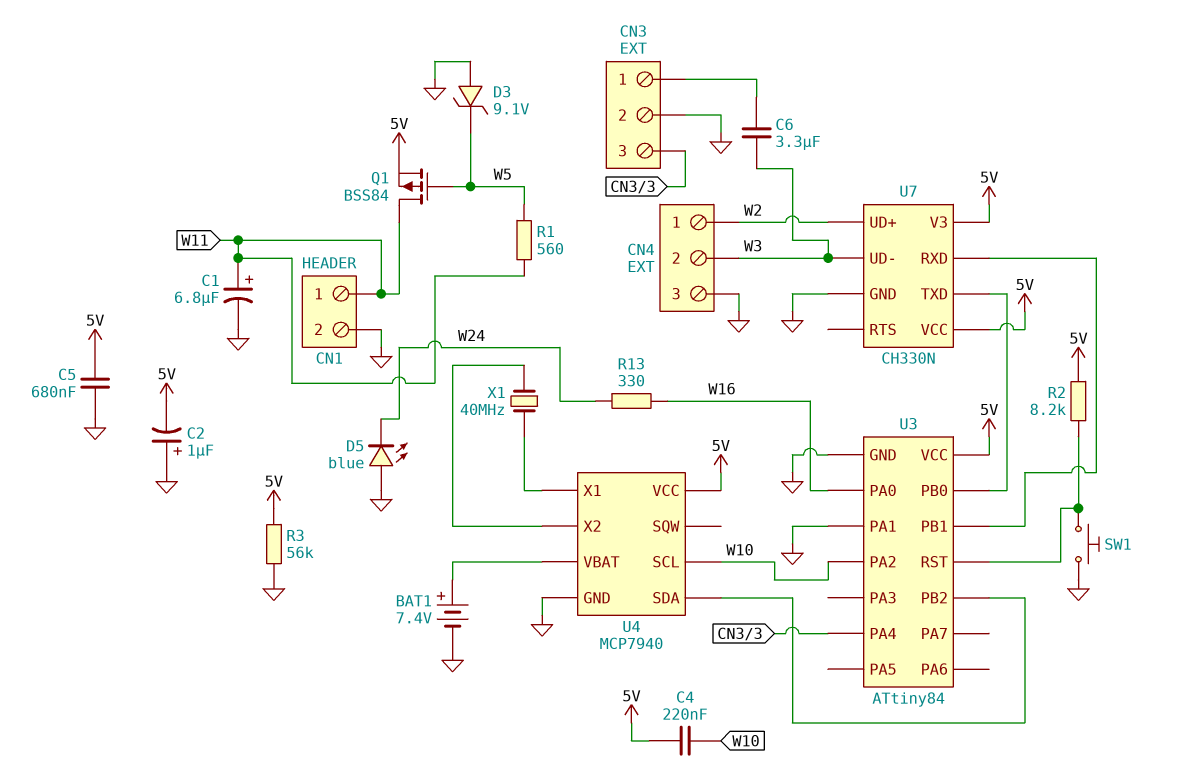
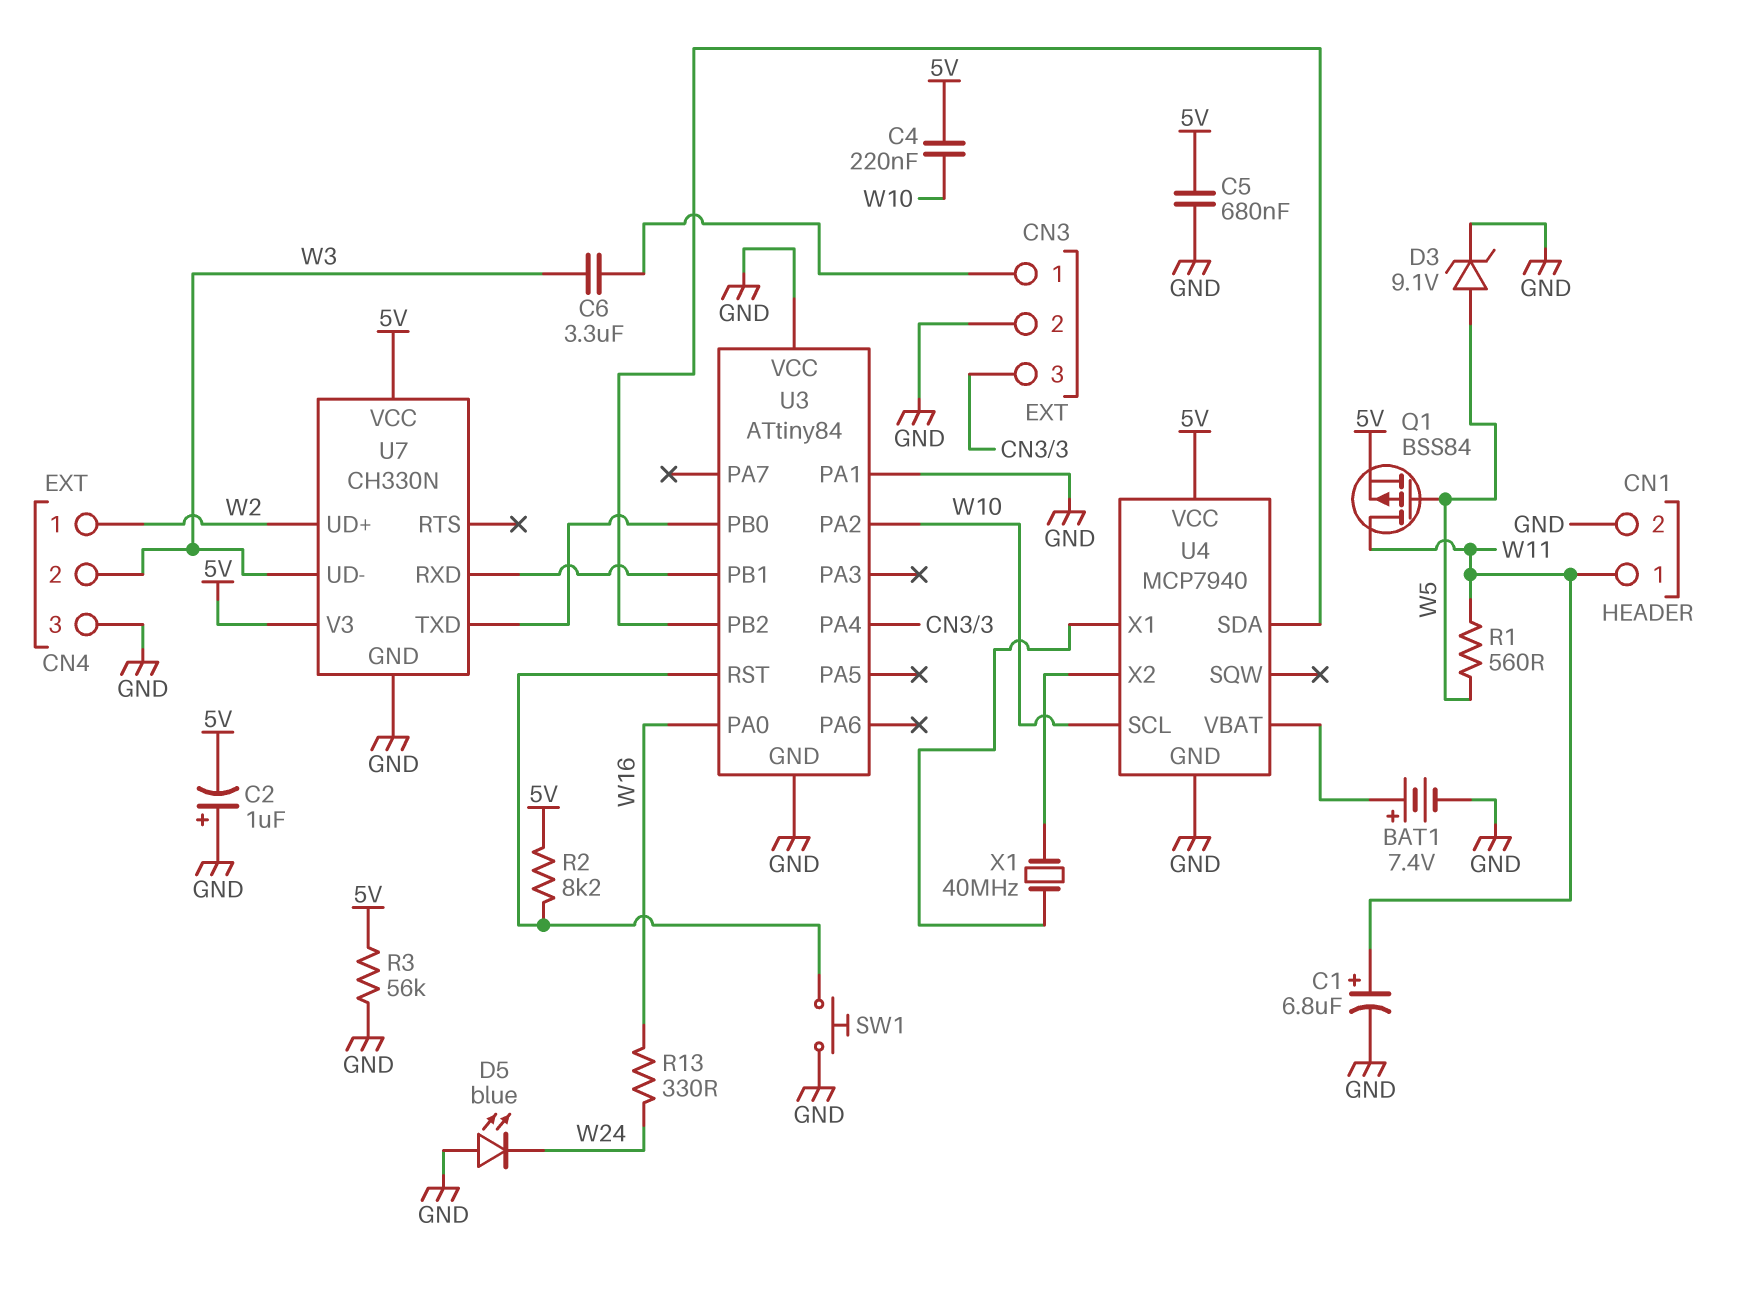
D3: zener 9.1V (A GND, K W5) -> zener 9.1V (A W5, K GND)
U3 pin VCC: 5V -> GND

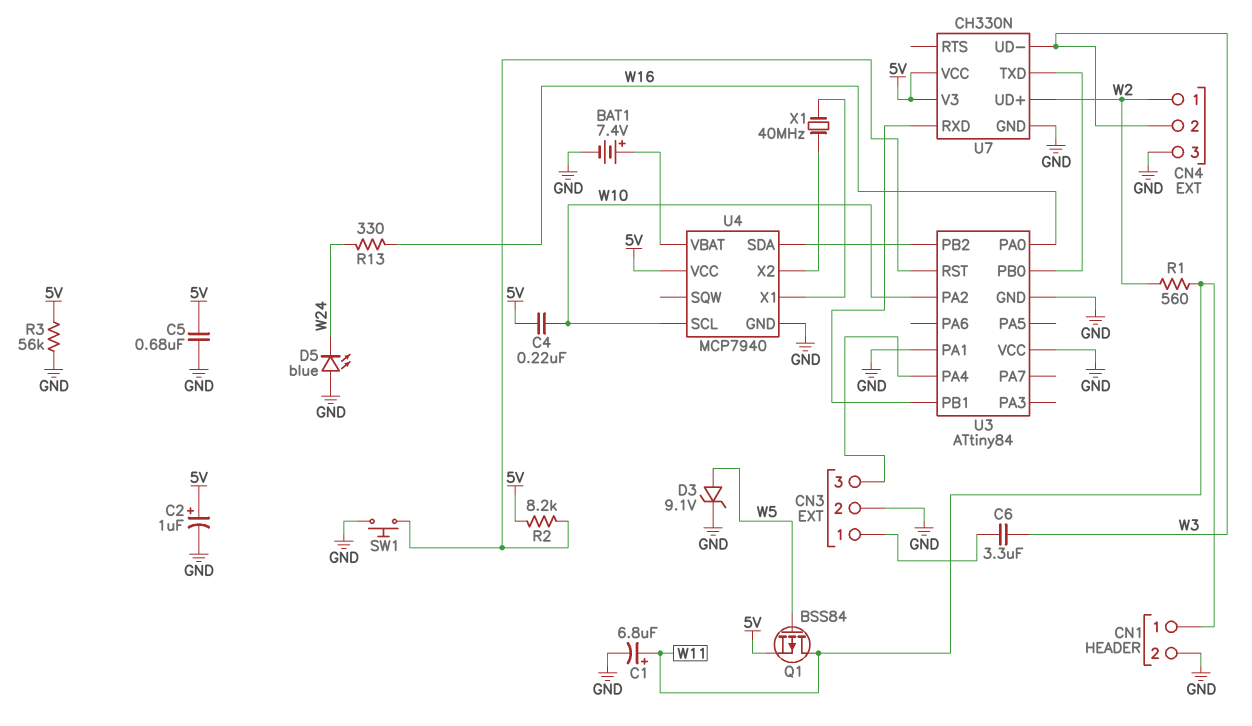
C2: 1uF (plus GND, minus 5V) -> 1uF (plus 5V, minus GND)
R1: 560 (W5, W11) -> 560 (W2, W11)

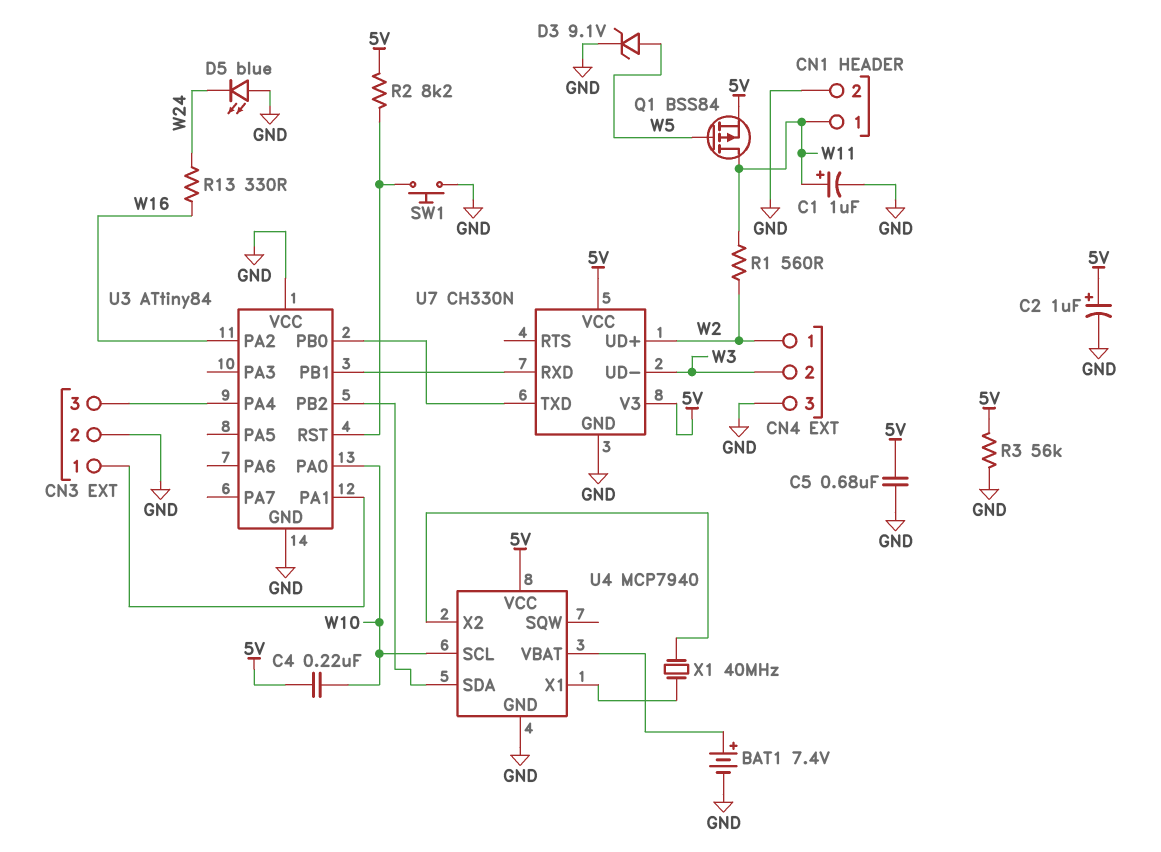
C1: 6.8uF (plus W11, minus GND) -> 1uF (plus W11, minus GND)
C6: 3.3uF (CN3/1, W3) -> none
U3 pin PA0: W16 -> W10
U3 pin PA1: GND -> CN3/1
U3 pin PA2: W10 -> W16

